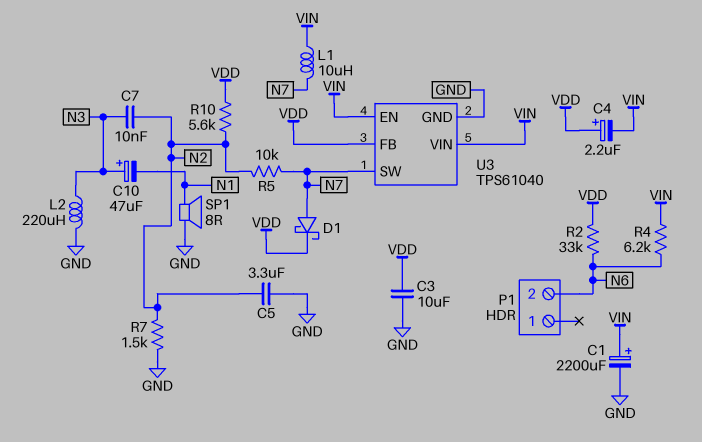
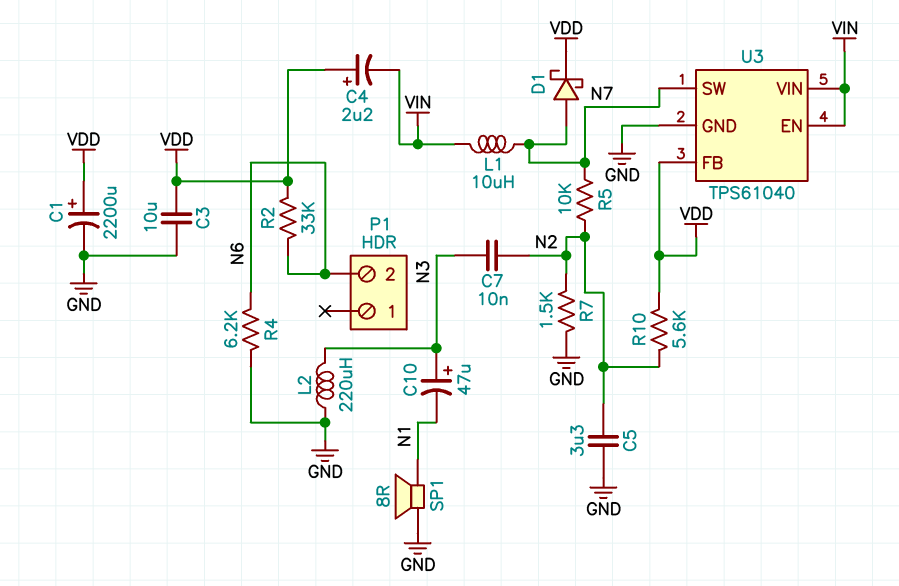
C1: 2200uF (plus VIN, minus GND) -> 2200uF (plus VDD, minus GND)
R4: 6.2k (N6, VIN) -> 6.2k (GND, N6)

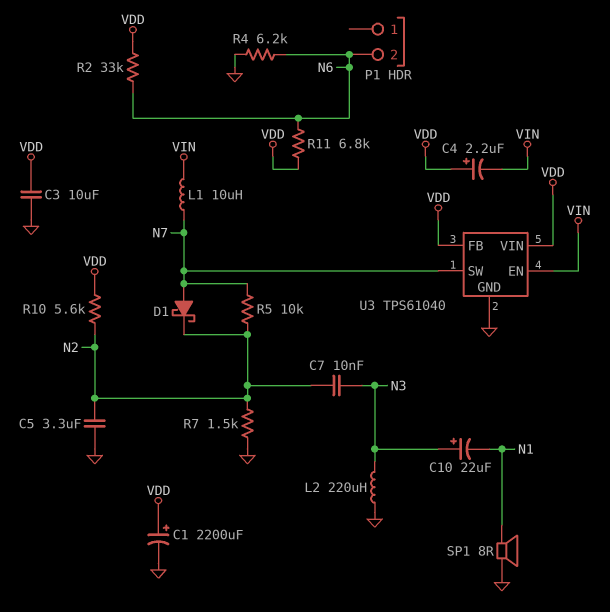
C10: 47uF (plus N3, minus N1) -> 22uF (plus N3, minus N1)
D1: schottky (A N7, K VDD) -> schottky (A N7, K N2)
R11: none -> 6.8k (N6, VDD)
U3 pin VIN: VIN -> VDD

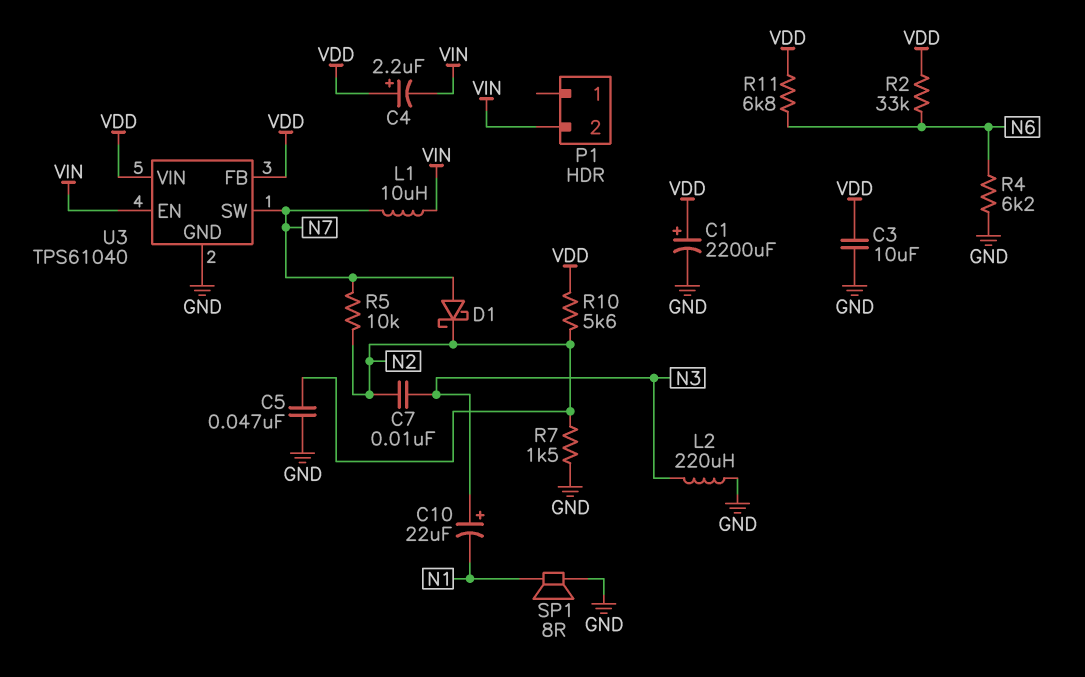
C5: 3.3uF (GND, N2) -> 47nF (GND, N2)
P1 pin 2: N6 -> VIN

